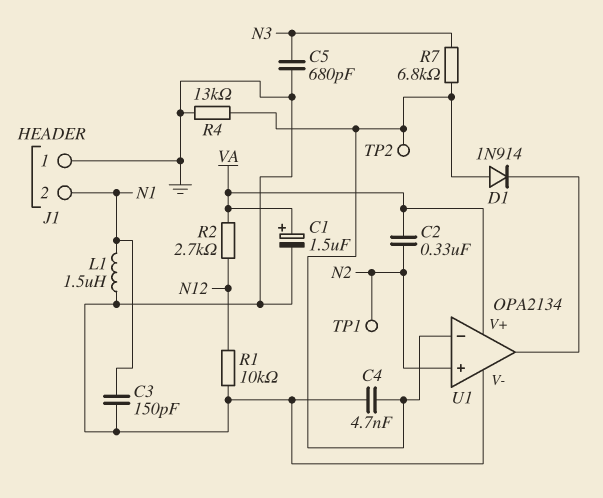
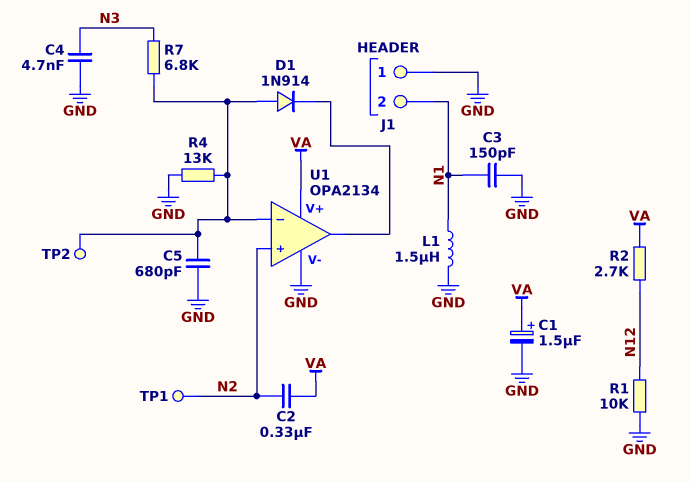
C4: 4.7nF (GND, U1/in-) -> 4.7nF (GND, N3)
C5: 680pF (GND, N3) -> 680pF (GND, U1/in-)

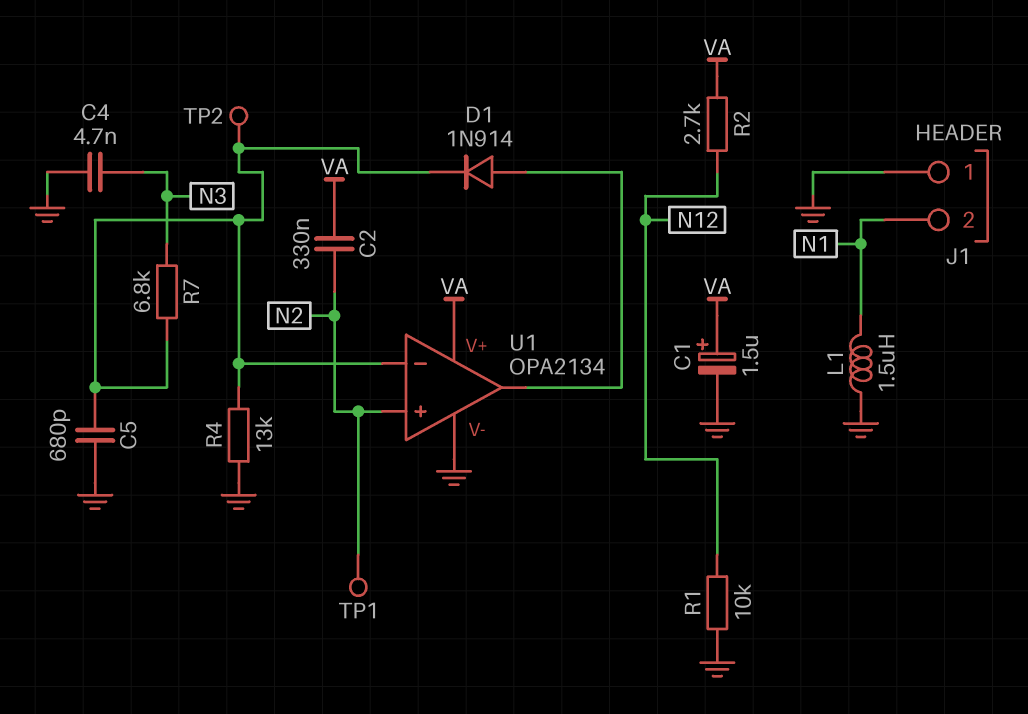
C3: 150pF (GND, N1) -> none
D1: diode 1N914 (A U1/in-, K U1/out) -> diode 1N914 (A U1/out, K U1/in-)

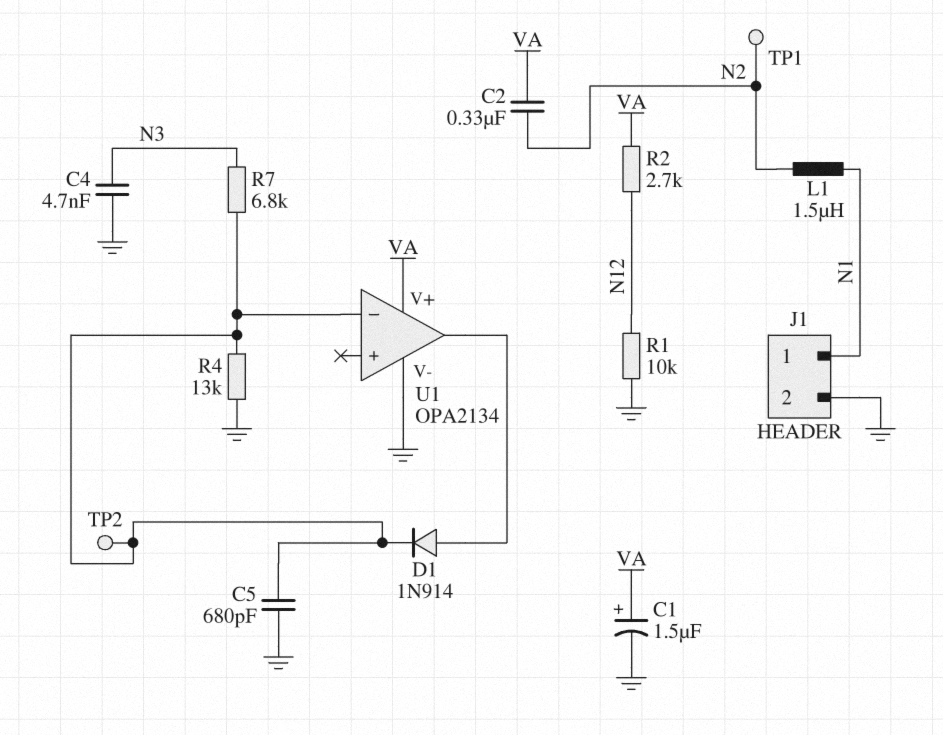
J1 pin 1: GND -> N1
J1 pin 2: N1 -> GND
L1: 1.5uH (GND, N1) -> 1.5uH (N1, N2)
U1 pin in+: N2 -> none

